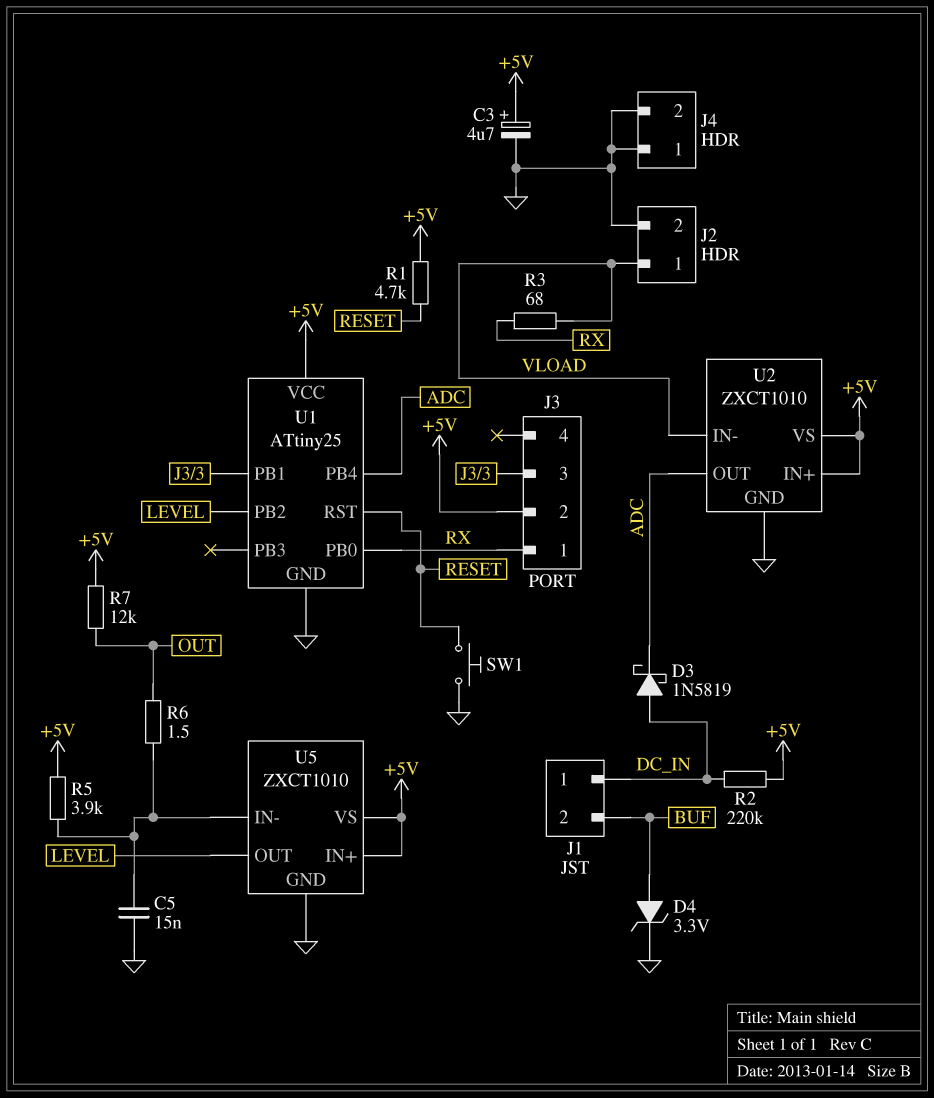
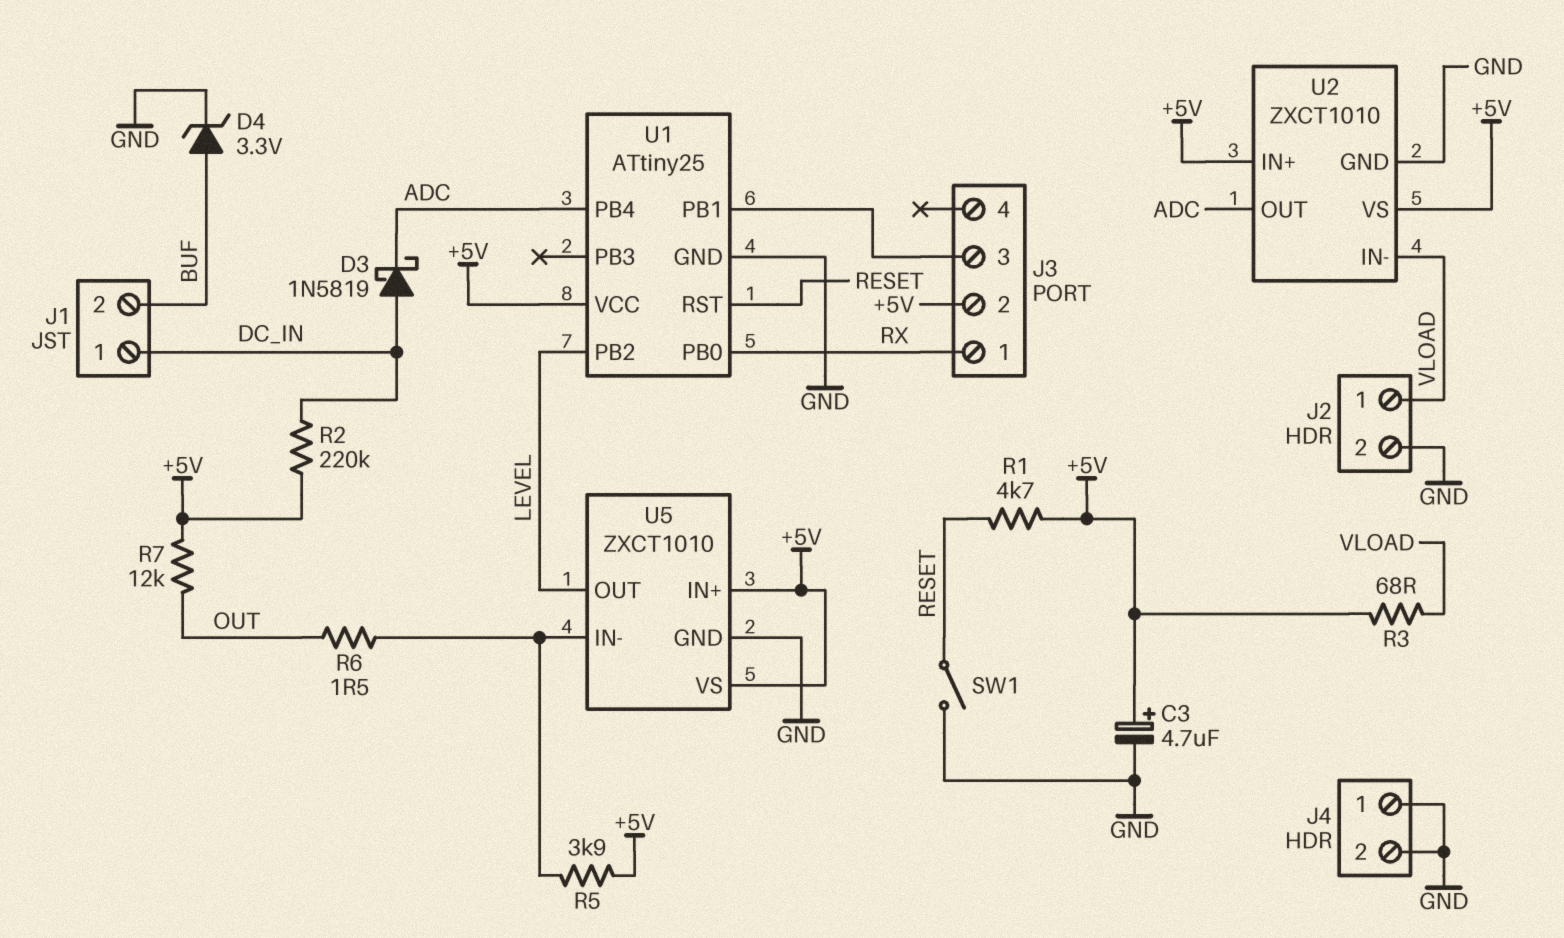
C5: 15nF (GND, U5/IN-) -> none
R3: 68 (RX, VLOAD) -> 68 (+5V, VLOAD)
SW1: button (GND, RESET) -> switch (GND, RESET)

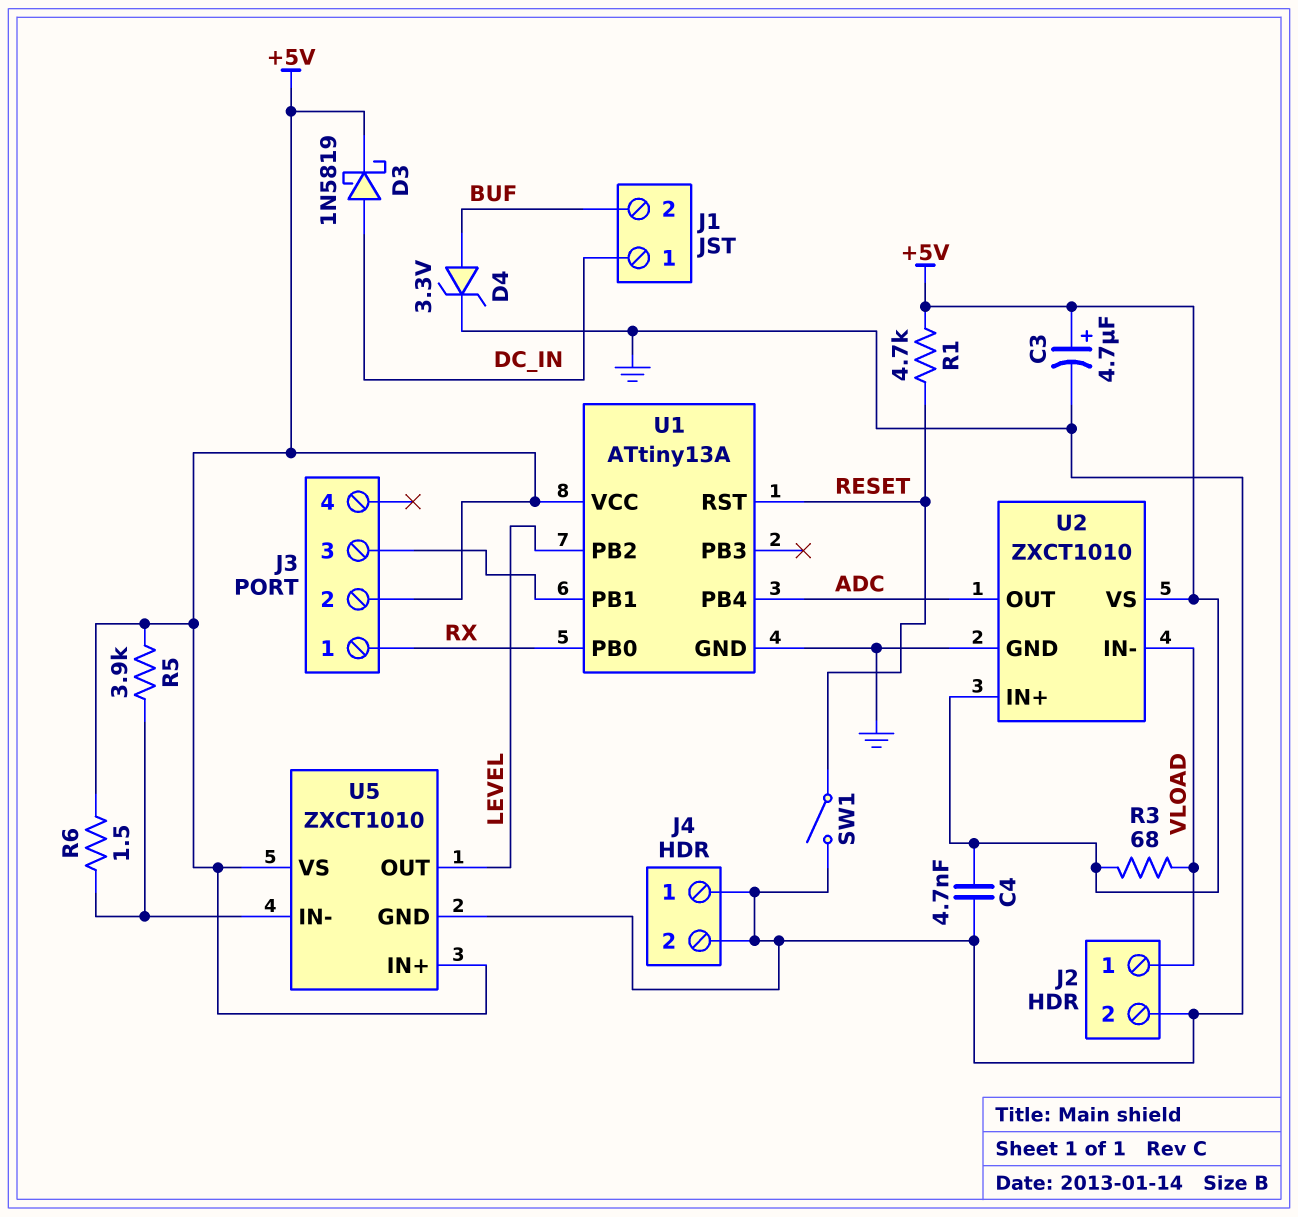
C4: none -> 4.7nF (+5V, GND)
D3: schottky 1N5819 (A DC_IN, K ADC) -> schottky 1N5819 (A DC_IN, K +5V)
R2: 220k (+5V, DC_IN) -> none
R6: 1.5 (OUT, U5/IN-) -> 1.5 (+5V, U5/IN-)
R7: 12k (+5V, OUT) -> none
U1: ATtiny25 -> ATtiny13A

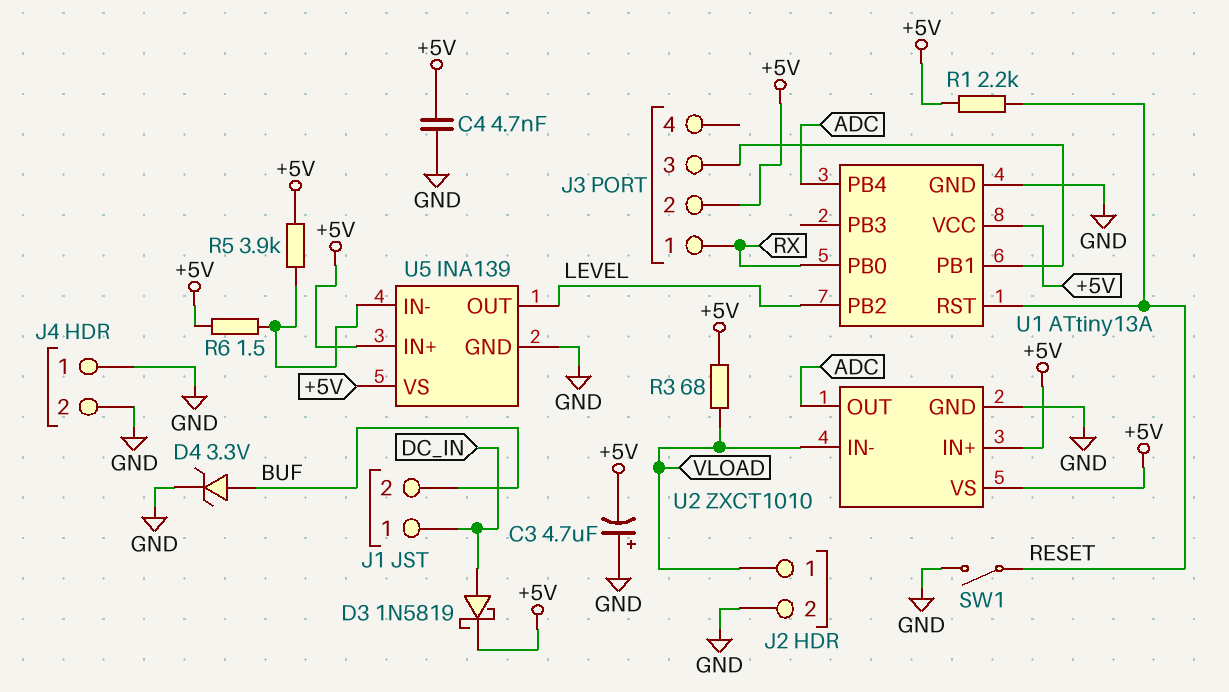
C3: 4.7uF (plus +5V, minus GND) -> 4.7uF (plus GND, minus +5V)
R1: 4.7k (+5V, RESET) -> 2.2k (+5V, RESET)
U5: ZXCT1010 -> INA139

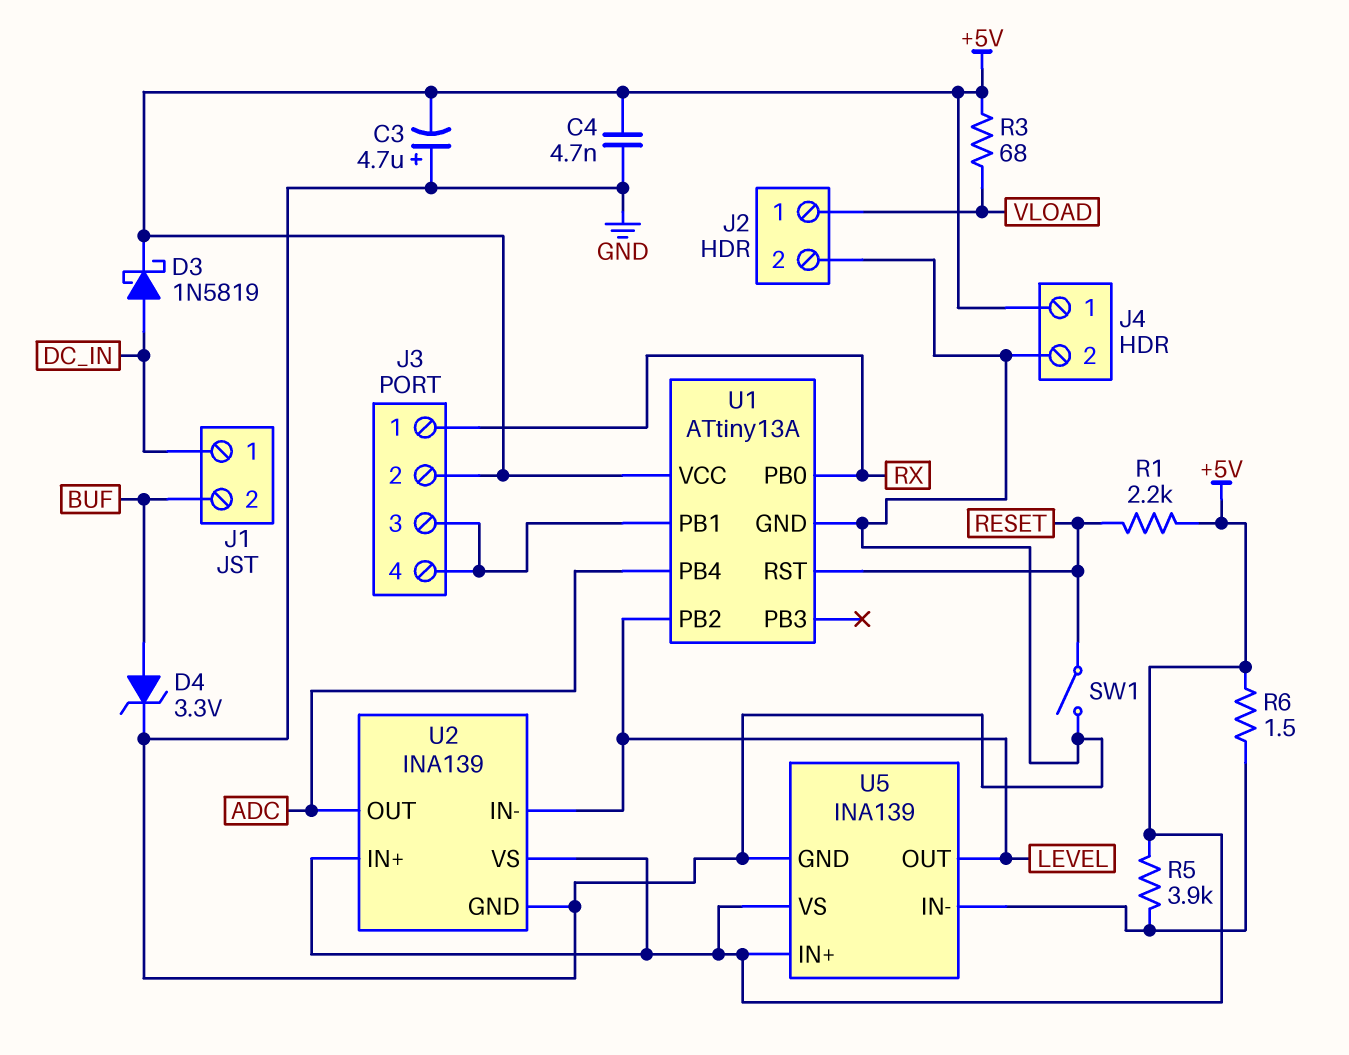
J3 pin 4: none -> J3/3
J4 pin 1: GND -> +5V
U2: ZXCT1010 -> INA139
U2 pin IN-: VLOAD -> LEVEL

